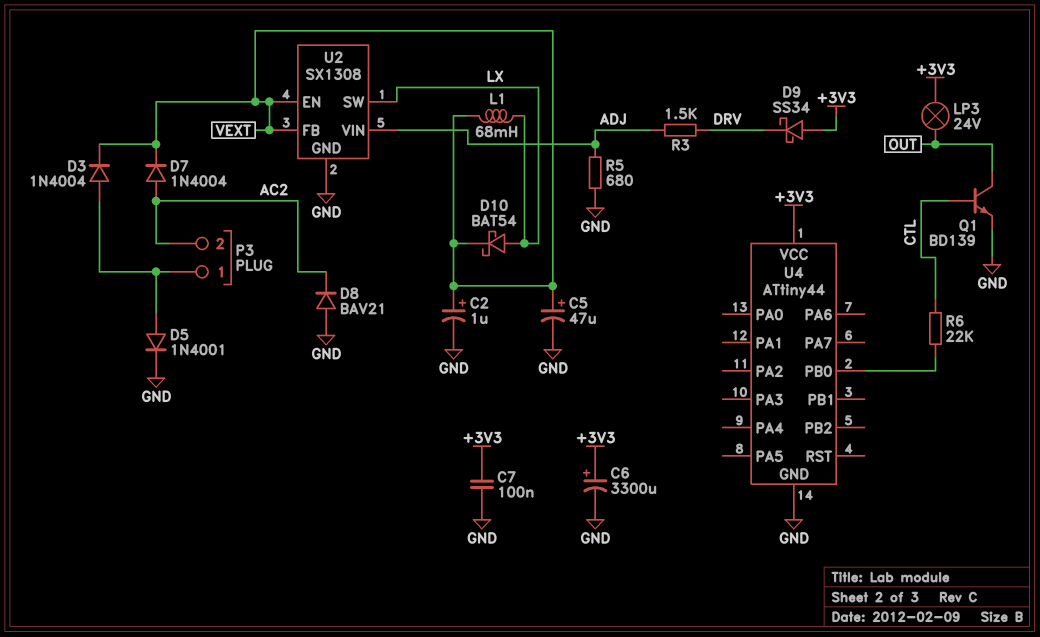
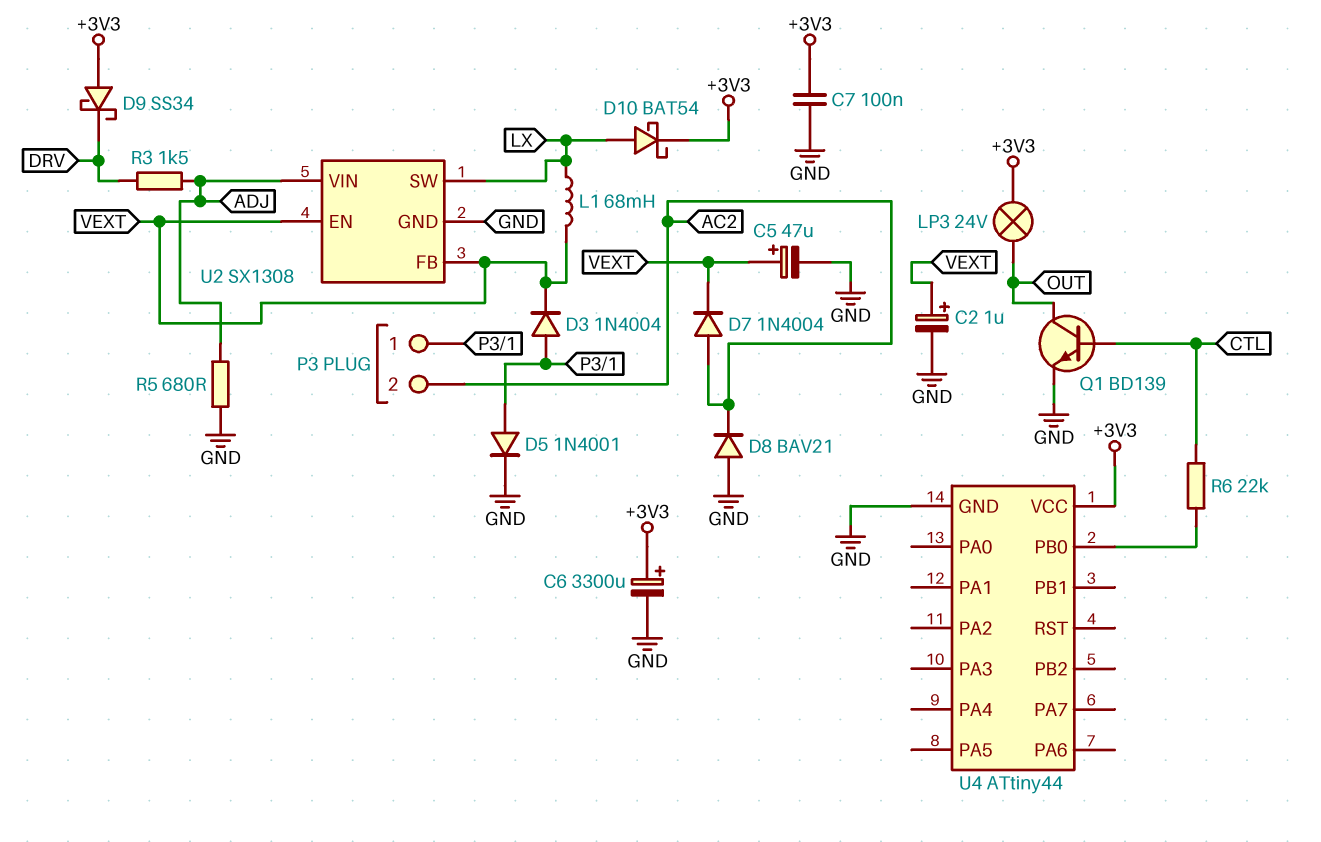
D10: schottky BAT54 (A LX, K VEXT) -> schottky BAT54 (A LX, K +3V3)

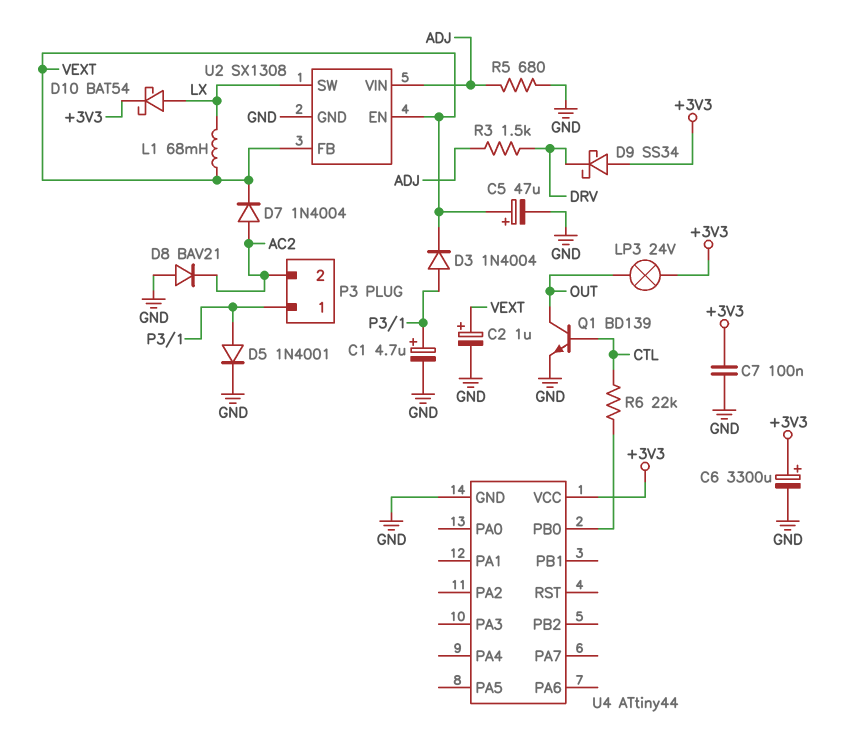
C1: none -> 4.7uF (plus P3/1, minus GND)

